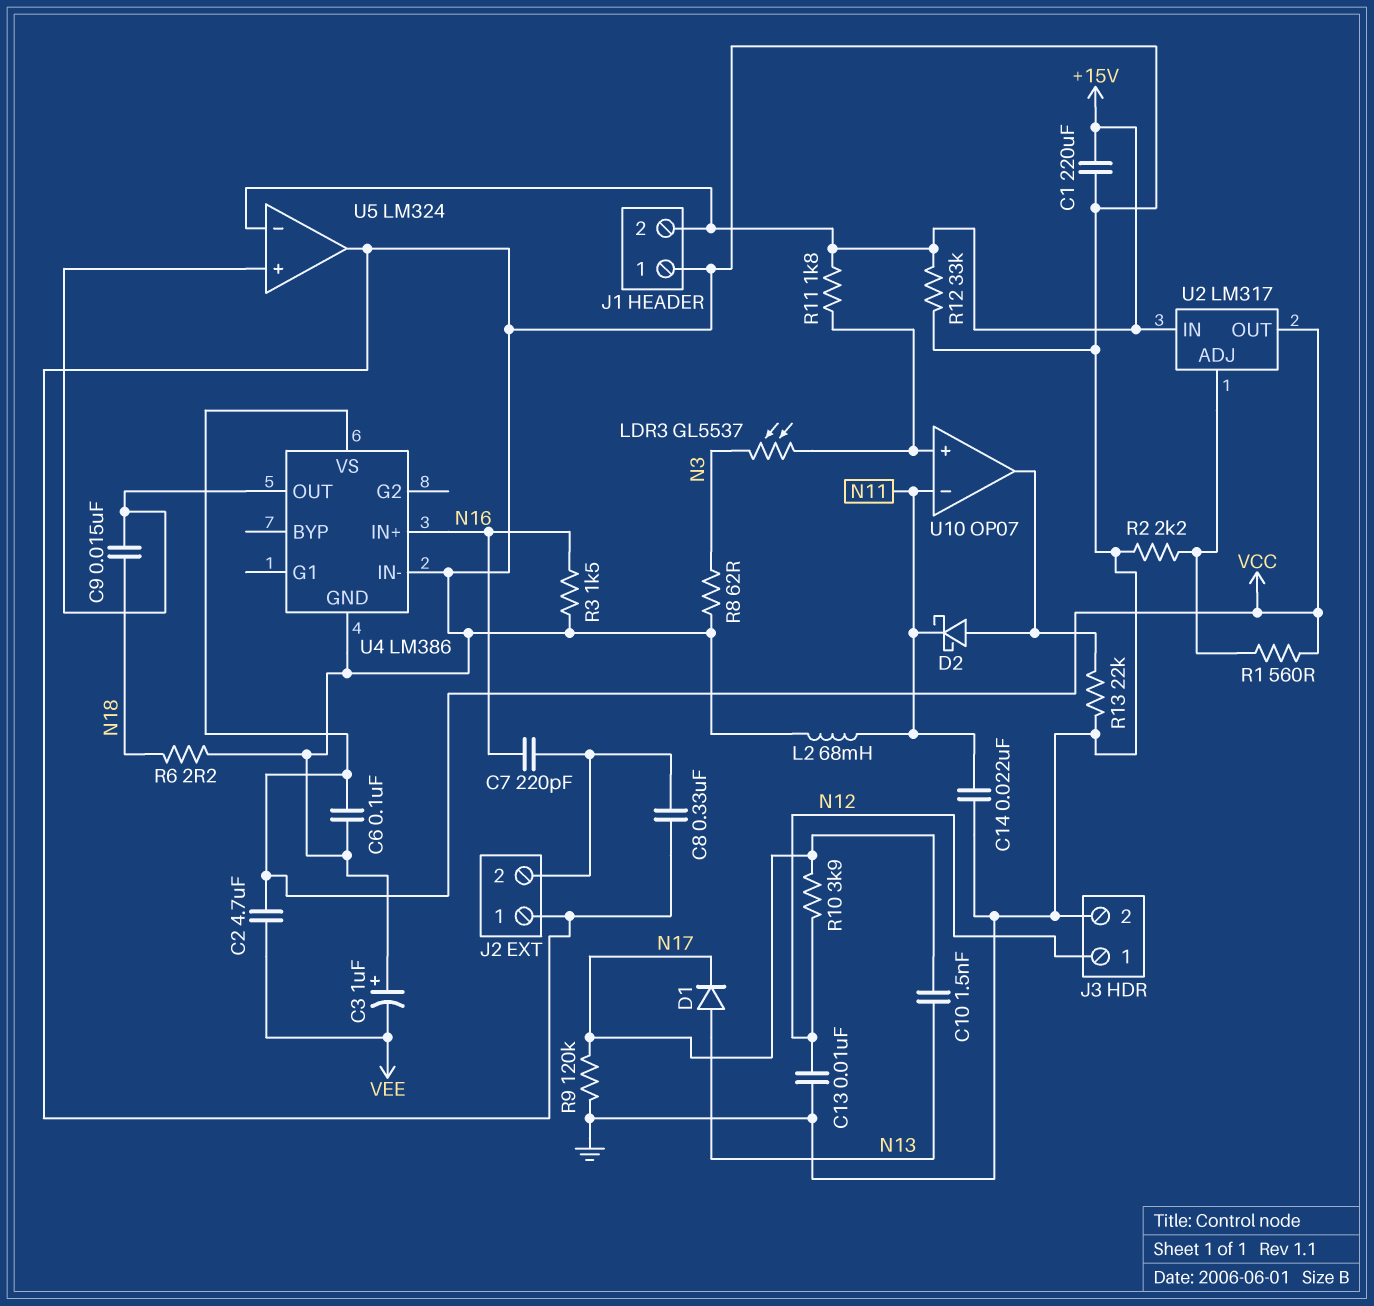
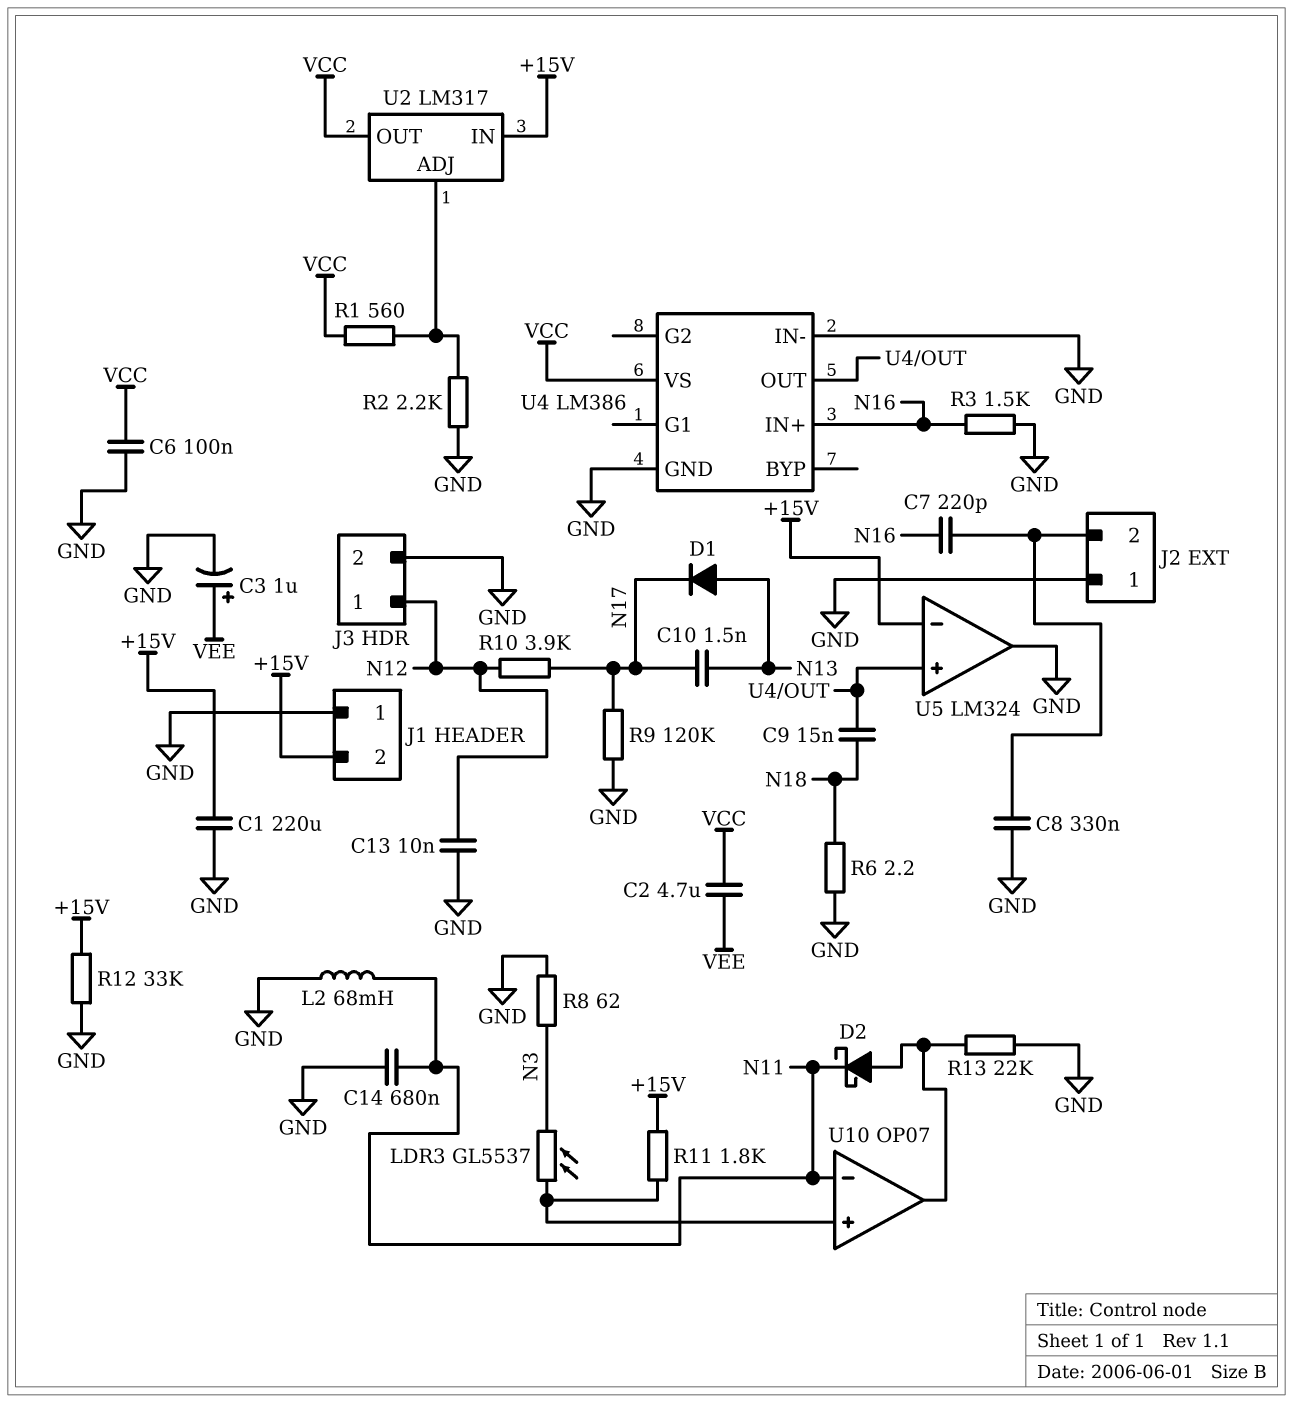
C3: 1uF (plus GND, minus VEE) -> 1uF (plus VEE, minus GND)
C14: 22nF (GND, N11) -> 680nF (GND, N11)

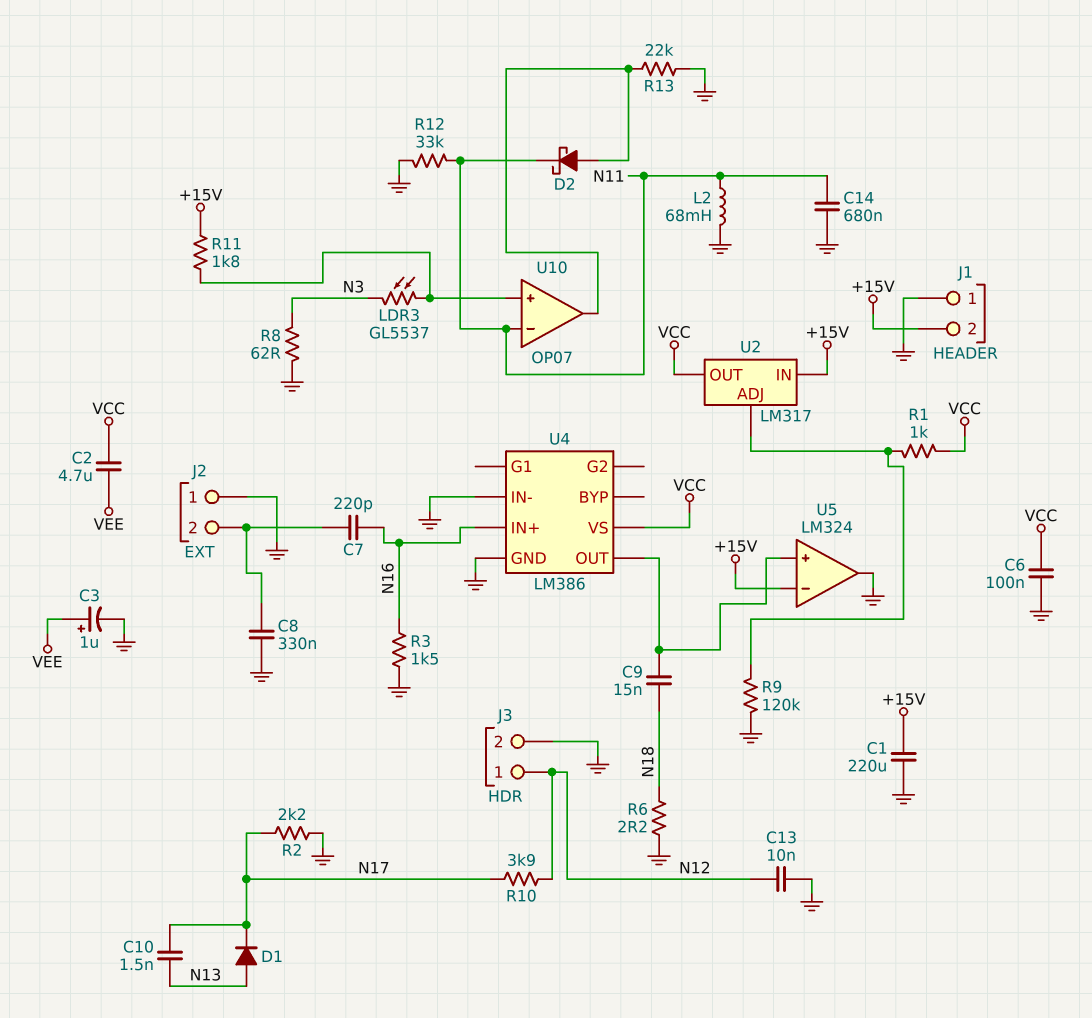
R1: 560 (U2/ADJ, VCC) -> 1k (U2/ADJ, VCC)
R2: 2.2k (GND, U2/ADJ) -> 2.2k (GND, N17)
R9: 120k (GND, N17) -> 120k (GND, U2/ADJ)
R12: 33k (+15V, GND) -> 33k (GND, N11)

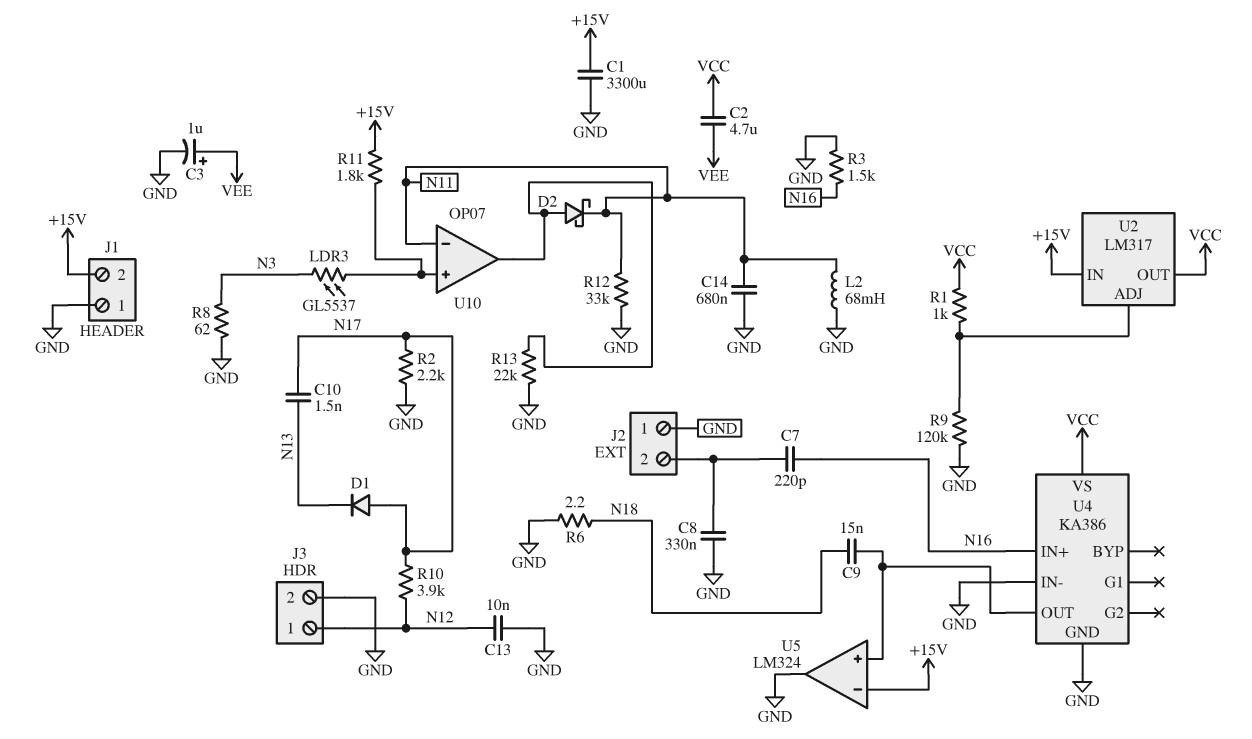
C1: 220uF (+15V, GND) -> 3300uF (+15V, GND)
C6: 100nF (GND, VCC) -> none
D1: diode (A N13, K N17) -> diode (A N17, K N13)
U4: LM386 -> KA386

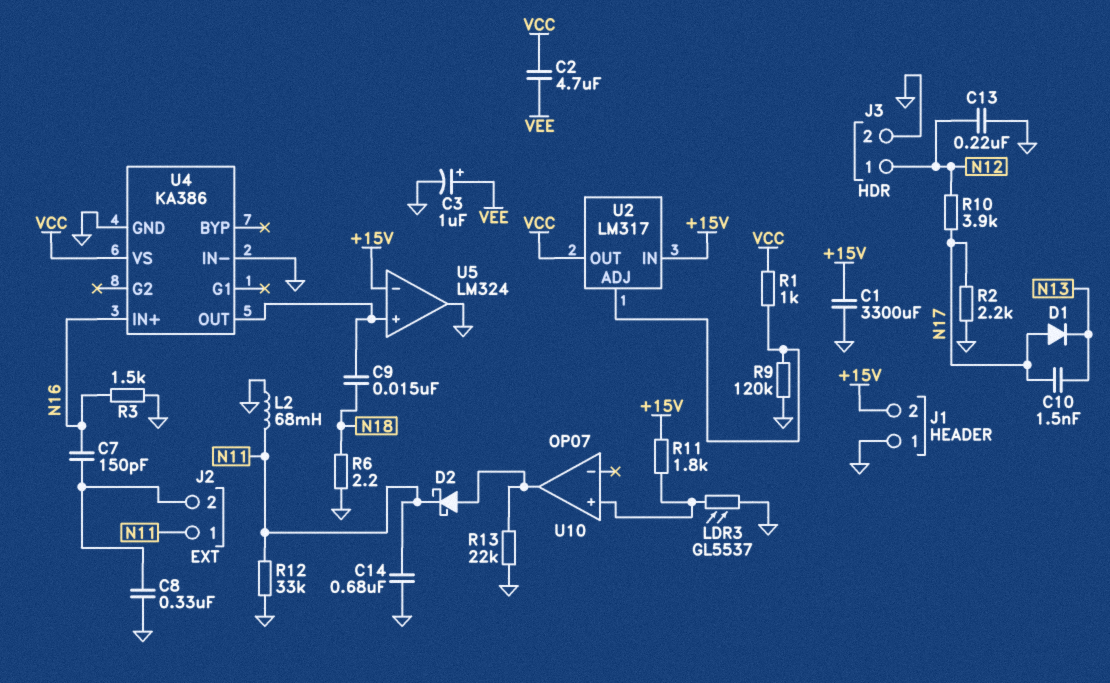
C7: 220pF (J2/2, N16) -> 150pF (J2/2, N16)
C13: 10nF (GND, N12) -> 220nF (GND, N12)
J2 pin 1: GND -> N11
LDR3: GL5537 (N3, U10/in+) -> GL5537 (GND, U10/in+)
R8: 62 (GND, N3) -> none
U10 pin in-: N11 -> none

